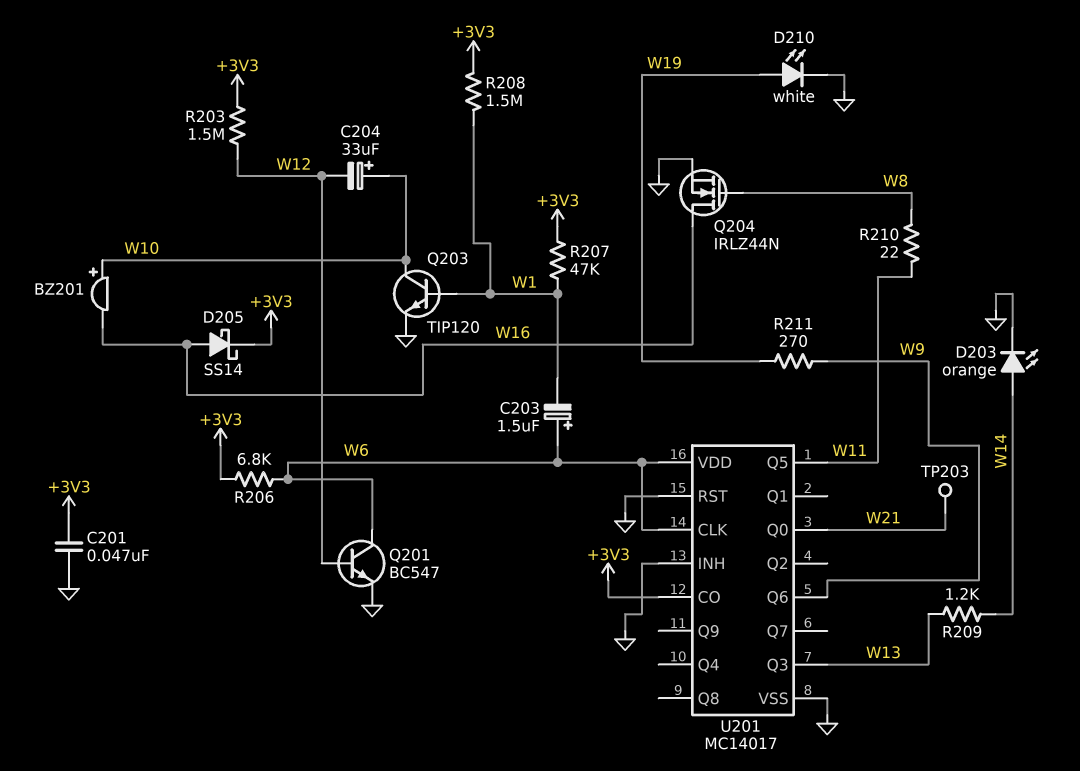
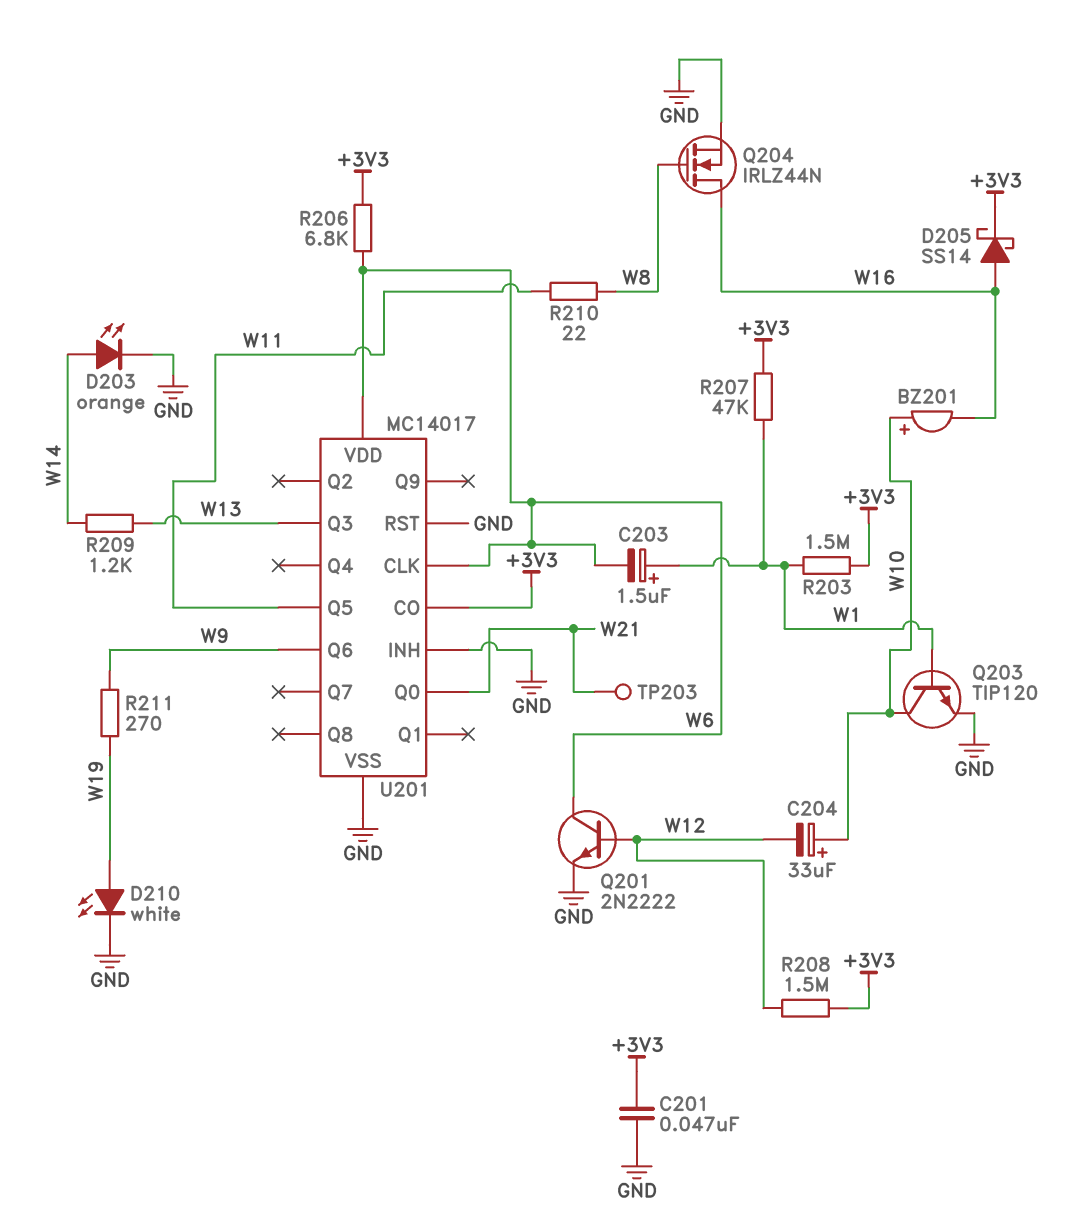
C203: 1.5uF (plus W6, minus W1) -> 1.5uF (plus W1, minus W6)
Q201: NPN BC547 (B W12, C W6, E GND) -> NPN 2N2222 (B W12, C W6, E GND)
R203: 1.5M (+3V3, W12) -> 1.5M (+3V3, W1)
R208: 1.5M (+3V3, W1) -> 1.5M (+3V3, W12)

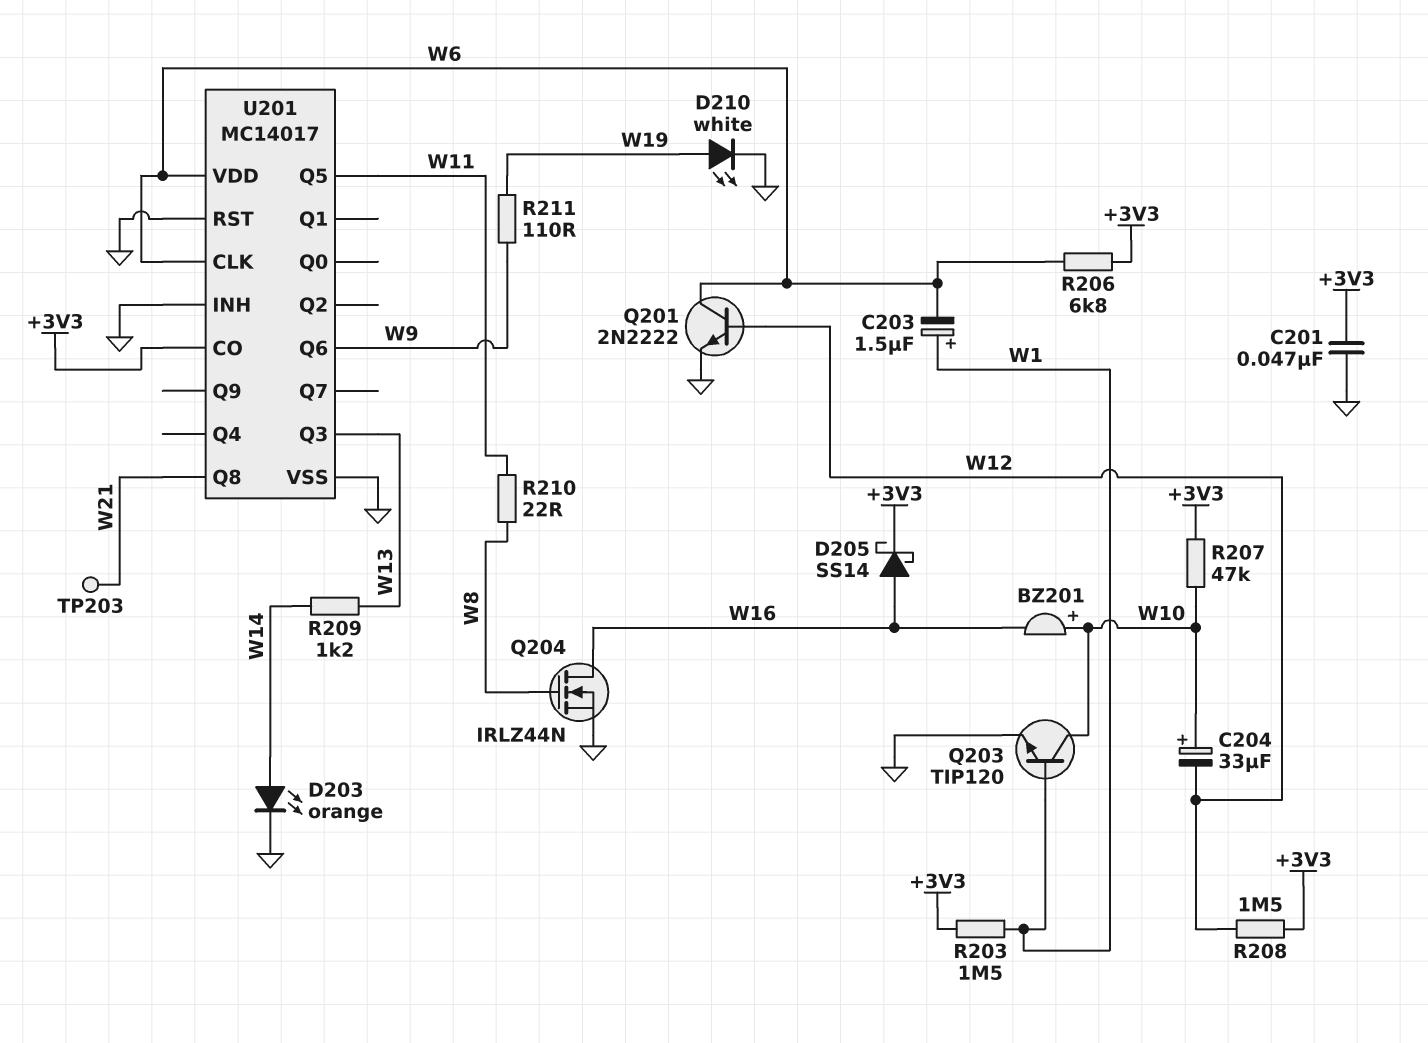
R207: 47k (+3V3, W1) -> 47k (+3V3, W10)
R211: 270 (W9, W19) -> 110 (W9, W19)
U201 pin Q0: W21 -> none
U201 pin Q8: none -> W21

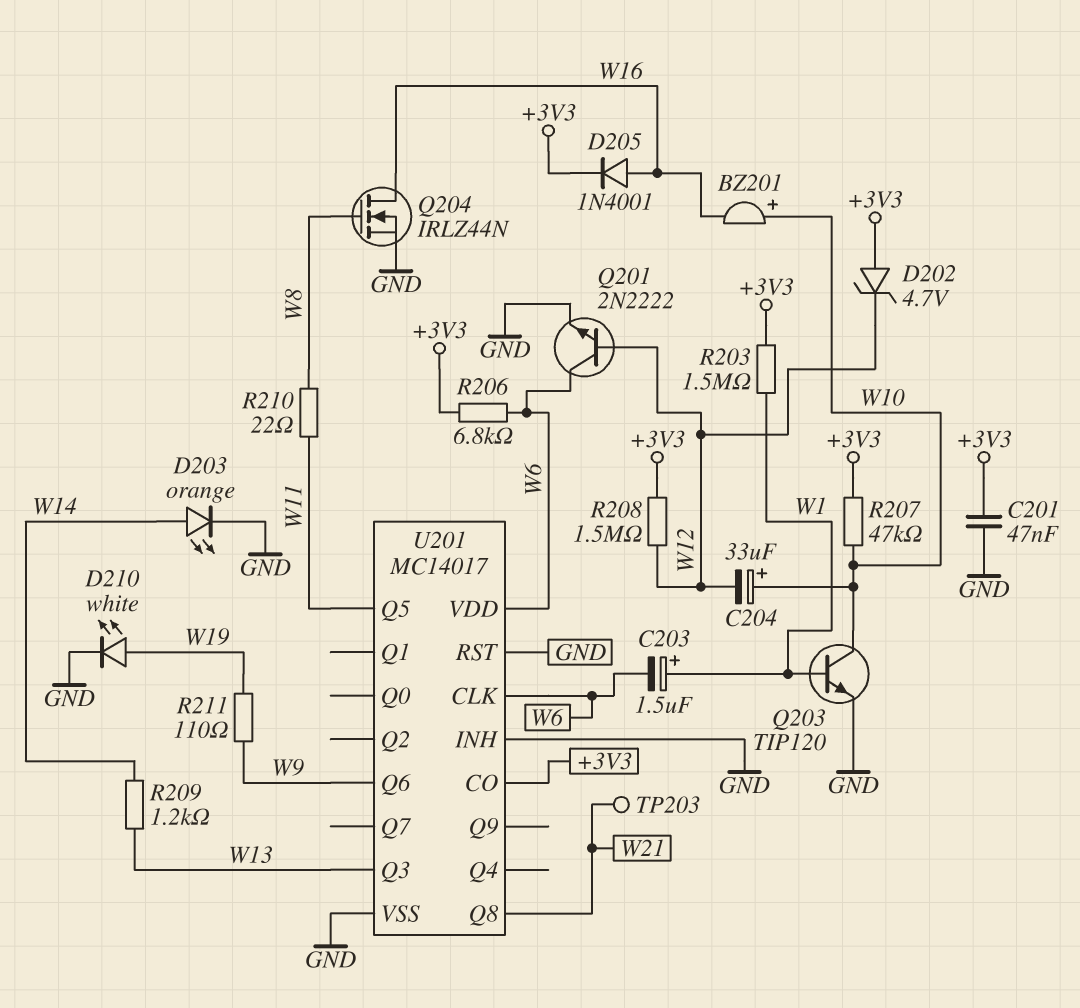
D202: none -> zener 4.7V (A +3V3, K W12)
D205: schottky SS14 (A W16, K +3V3) -> diode 1N4001 (A W16, K +3V3)

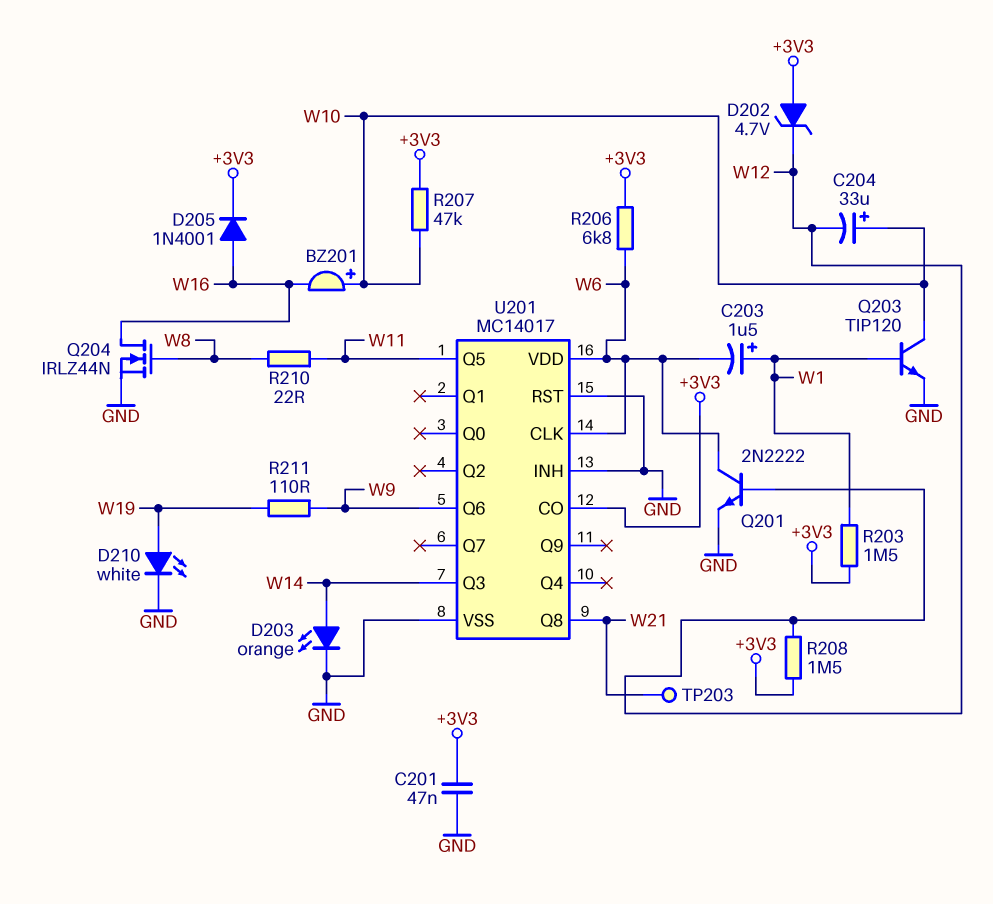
R209: 1.2k (W13, W14) -> none
U201 pin Q3: W13 -> W14

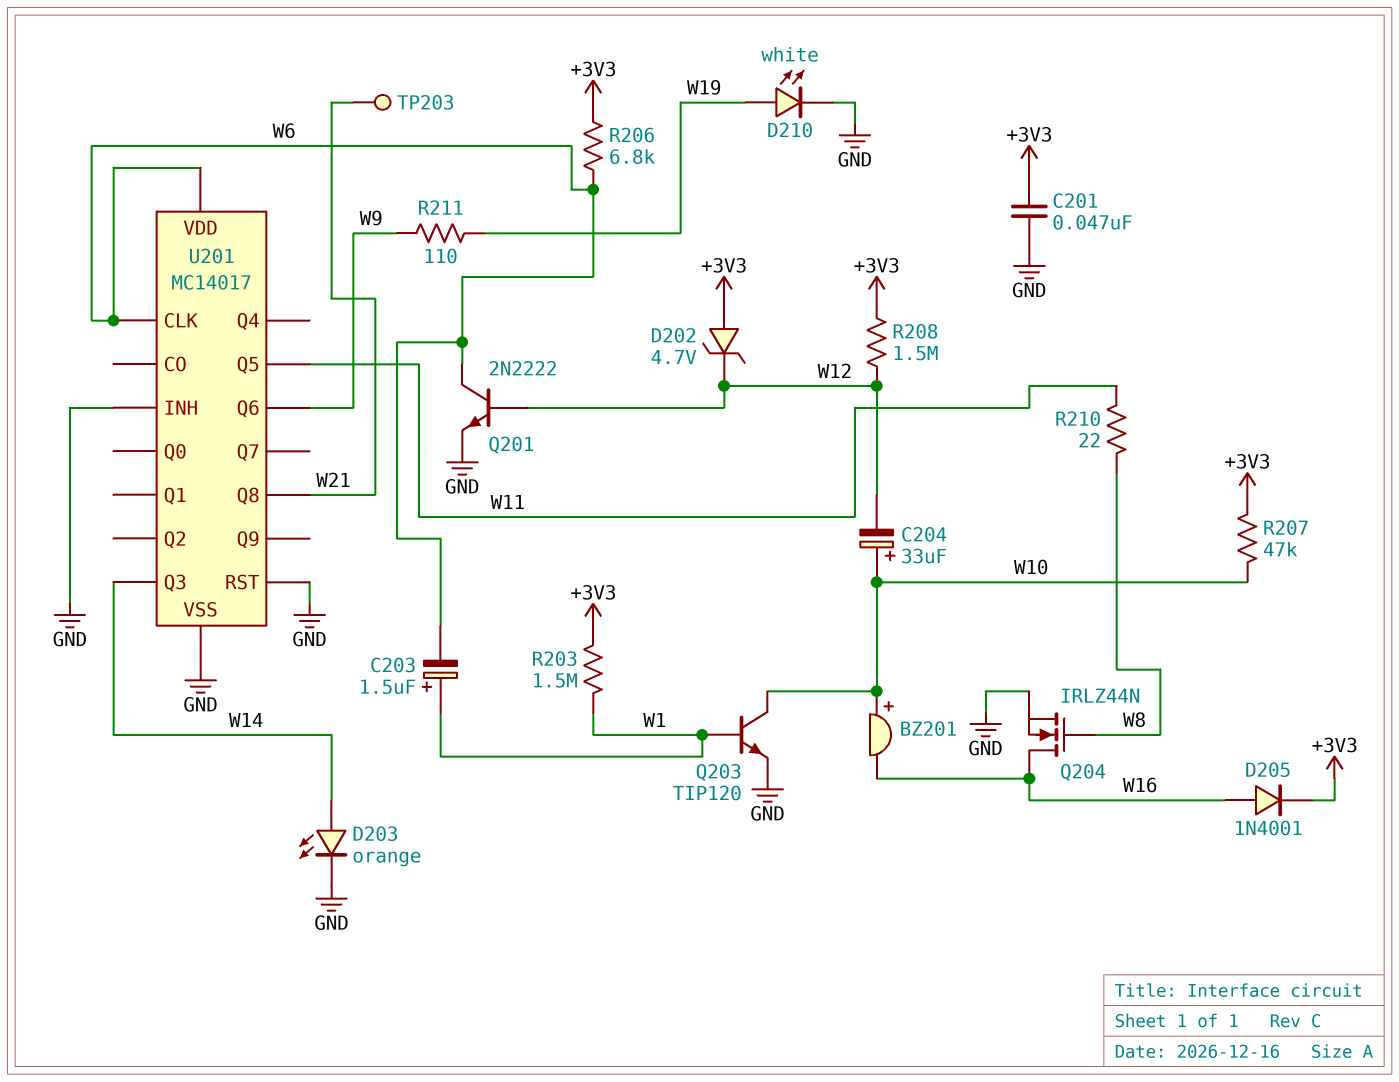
U201 pin CO: +3V3 -> none

